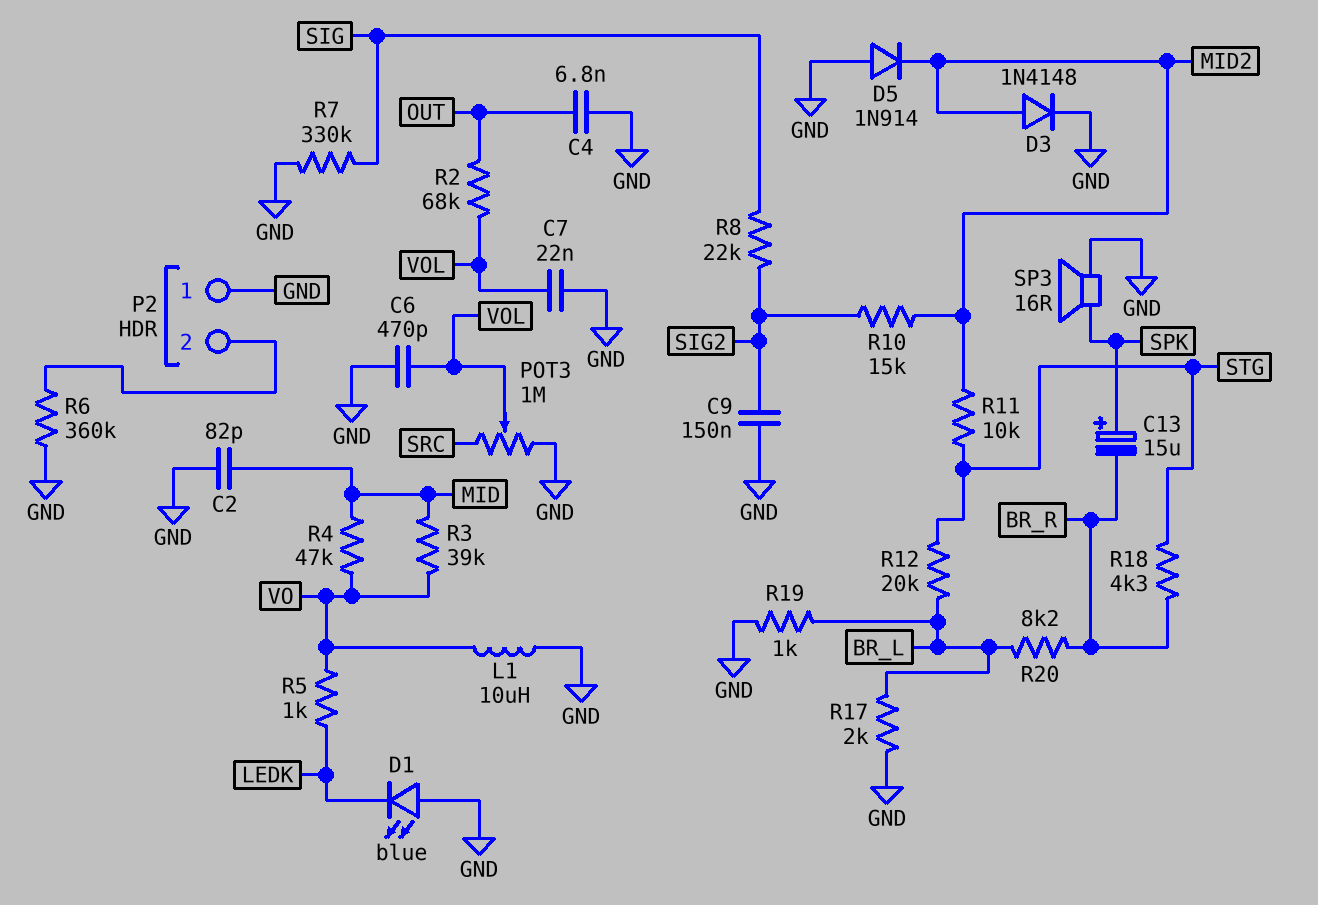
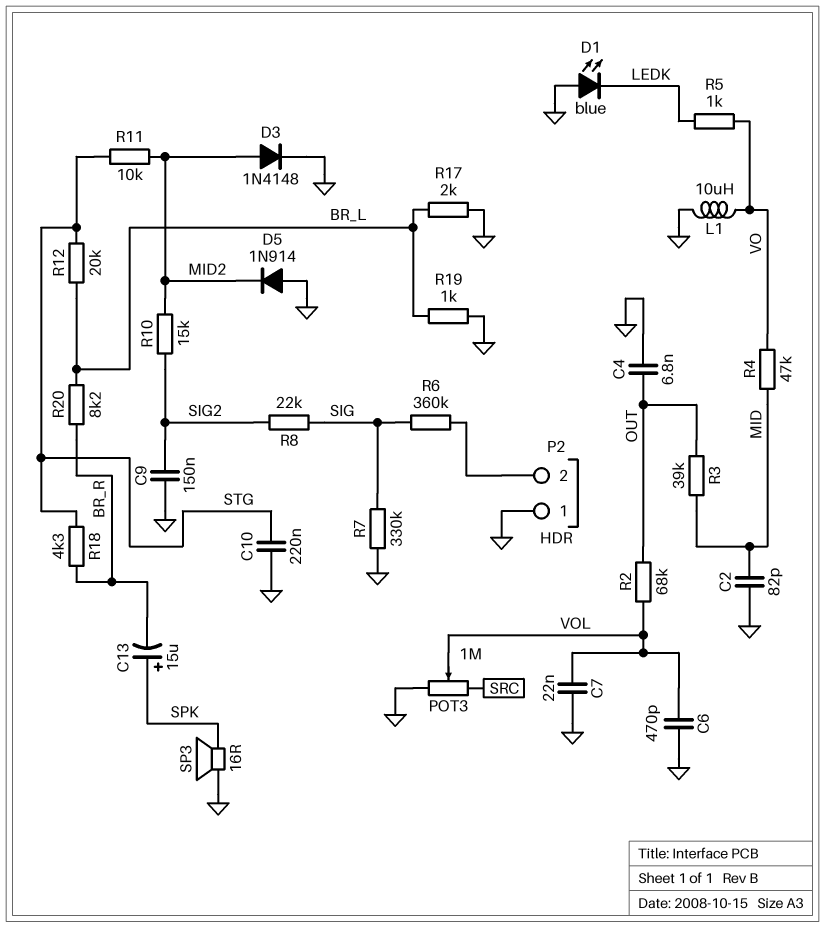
C10: none -> 220nF (GND, STG)
R3: 39k (MID, VO) -> 39k (MID, OUT)
R6: 360k (GND, P2/2) -> 360k (P2/2, SIG)

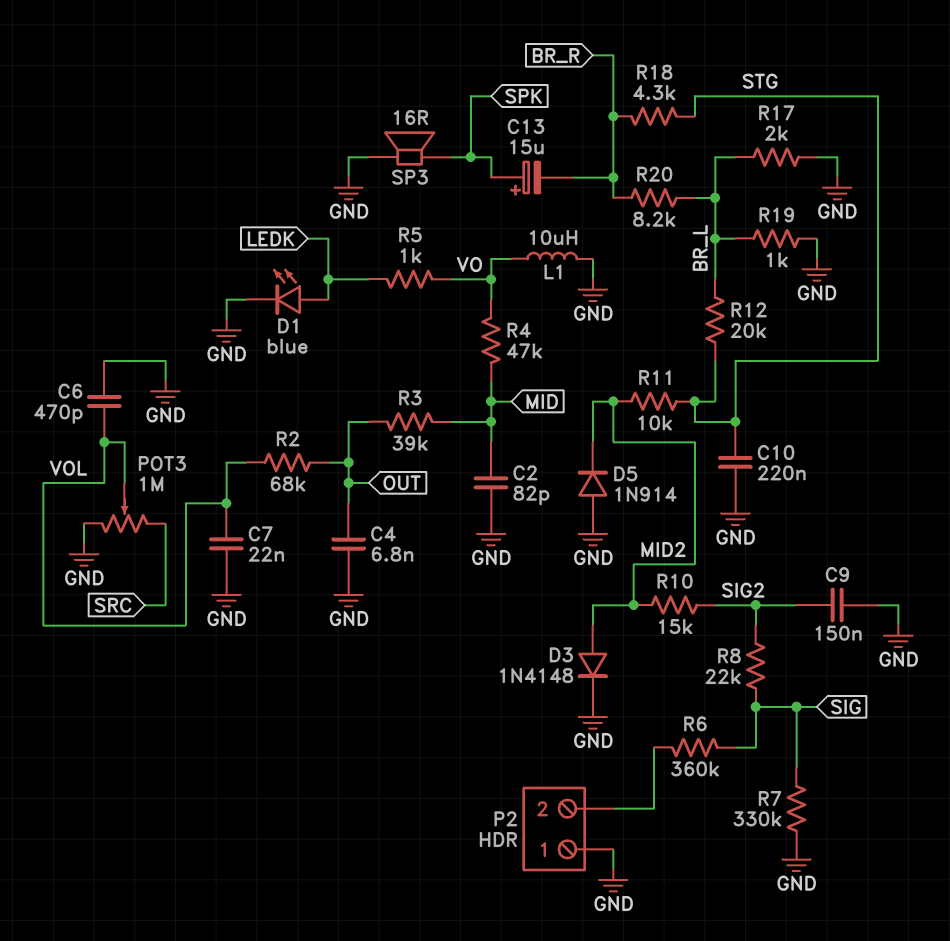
D1: LED blue (A GND, K LEDK) -> LED blue (A LEDK, K GND)

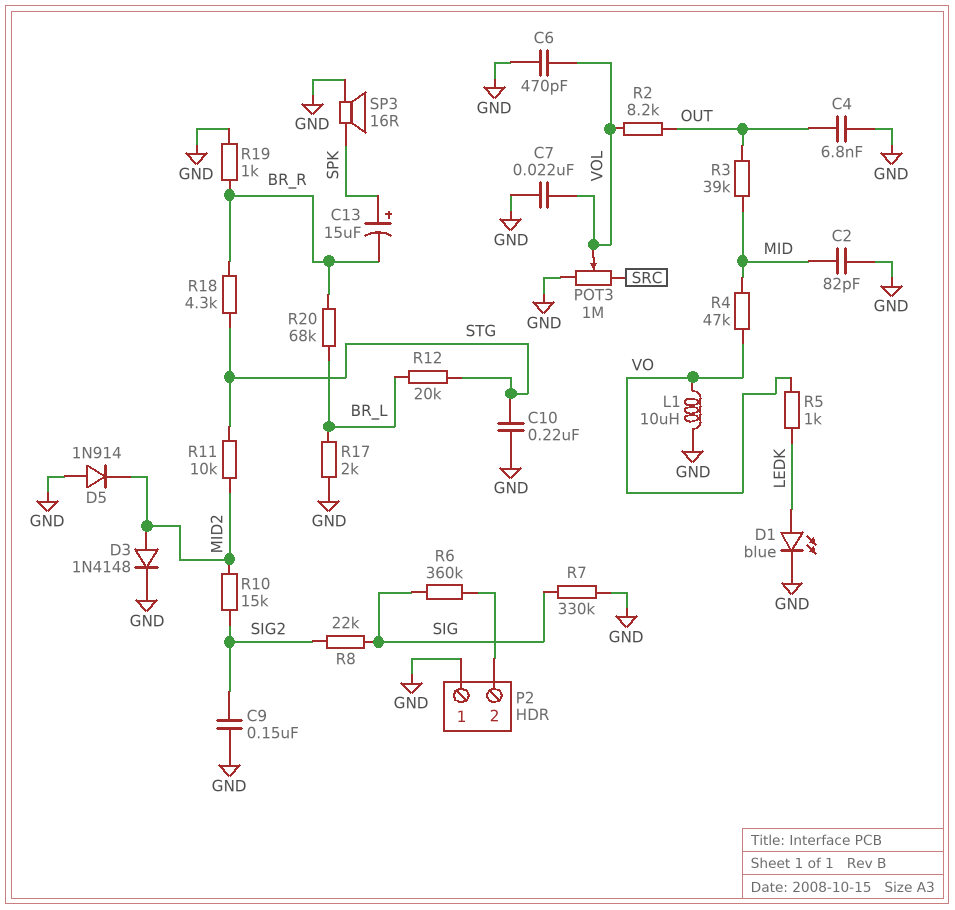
R2: 68k (OUT, VOL) -> 8.2k (OUT, VOL)
R19: 1k (BR_L, GND) -> 1k (BR_R, GND)
R20: 8.2k (BR_L, BR_R) -> 68k (BR_L, BR_R)

